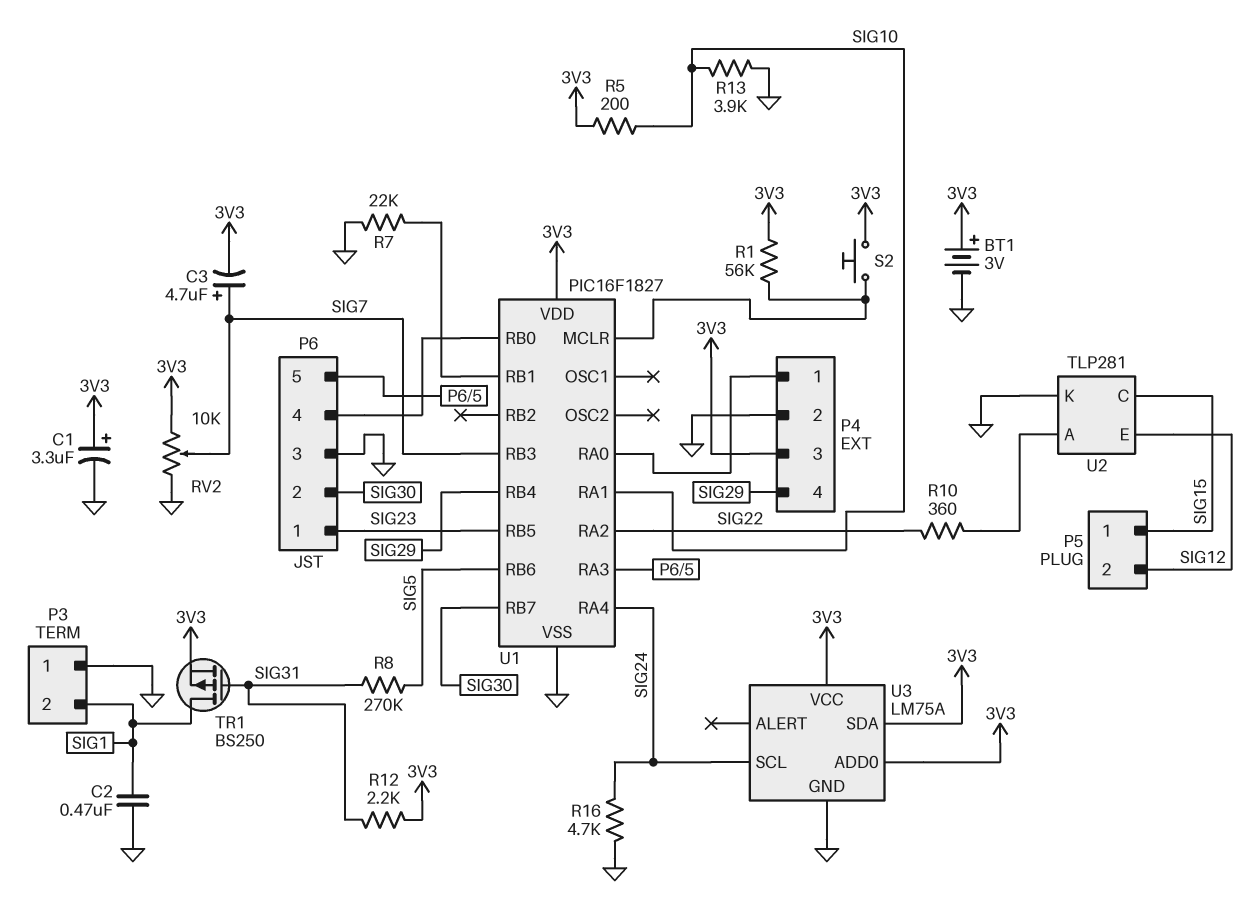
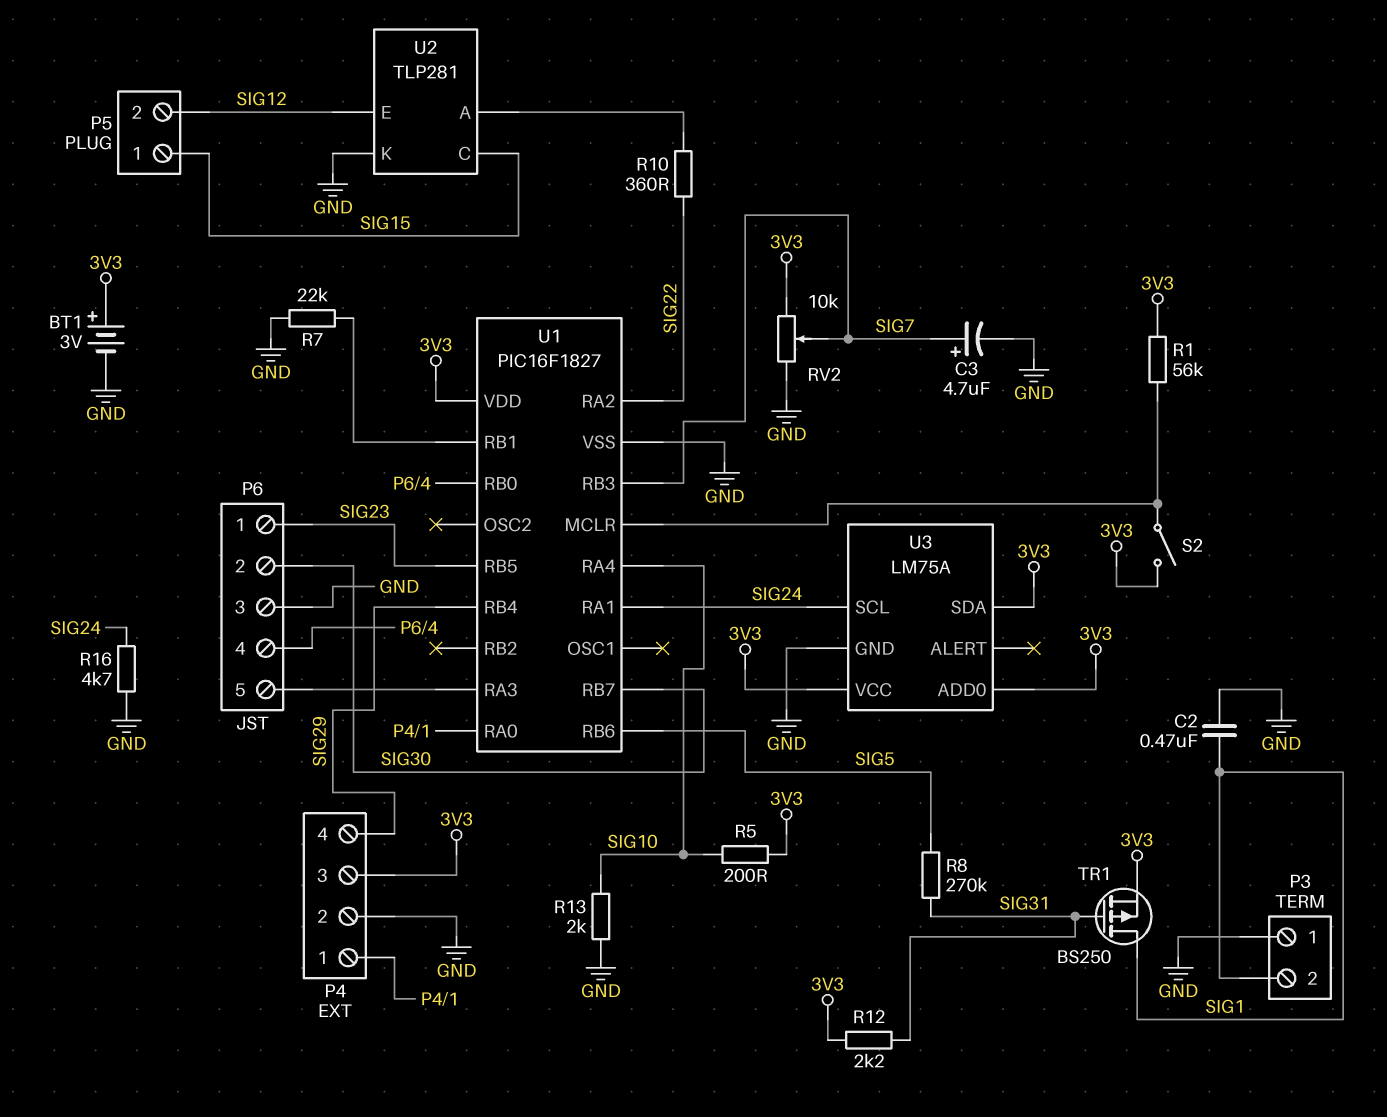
C1: 3.3uF (plus 3V3, minus GND) -> none
C3: 4.7uF (plus SIG7, minus 3V3) -> 4.7uF (plus SIG7, minus GND)
R13: 3.9k (GND, SIG10) -> 2k (GND, SIG10)
S2: button (3V3, U1/MCLR) -> switch (3V3, U1/MCLR)
U1 pin RA1: SIG10 -> SIG24
U1 pin RA4: SIG24 -> SIG10

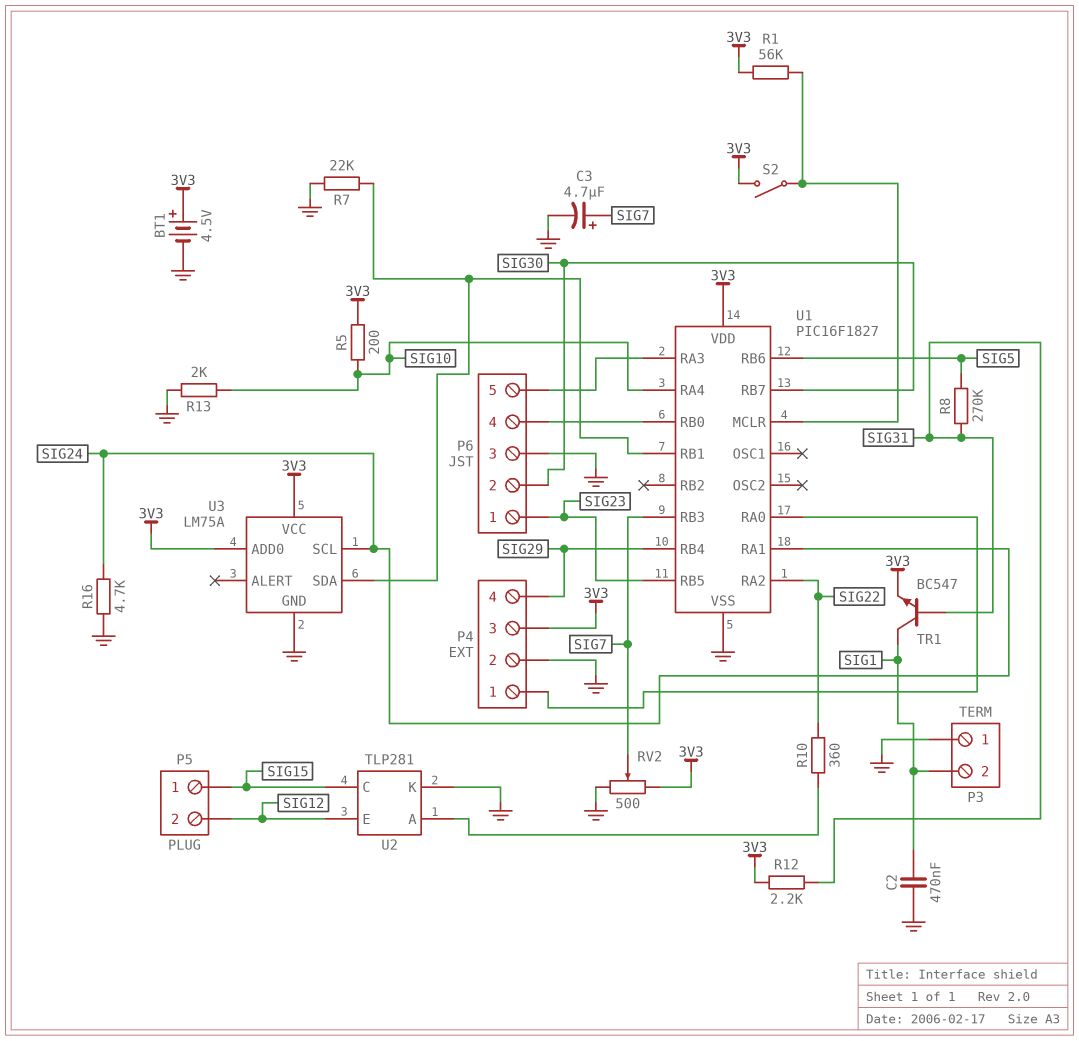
BT1: 3V (plus 3V3, minus GND) -> 4.5V (plus 3V3, minus GND)
RV2: 10k (3V3, GND, wiper SIG7) -> 500 (3V3, GND, wiper SIG7)
TR1: PMOS BS250 (G SIG31, D SIG1, S 3V3) -> NPN BC547 (B SIG31, C SIG1, E 3V3)
U3 pin SDA: 3V3 -> U1/RB1

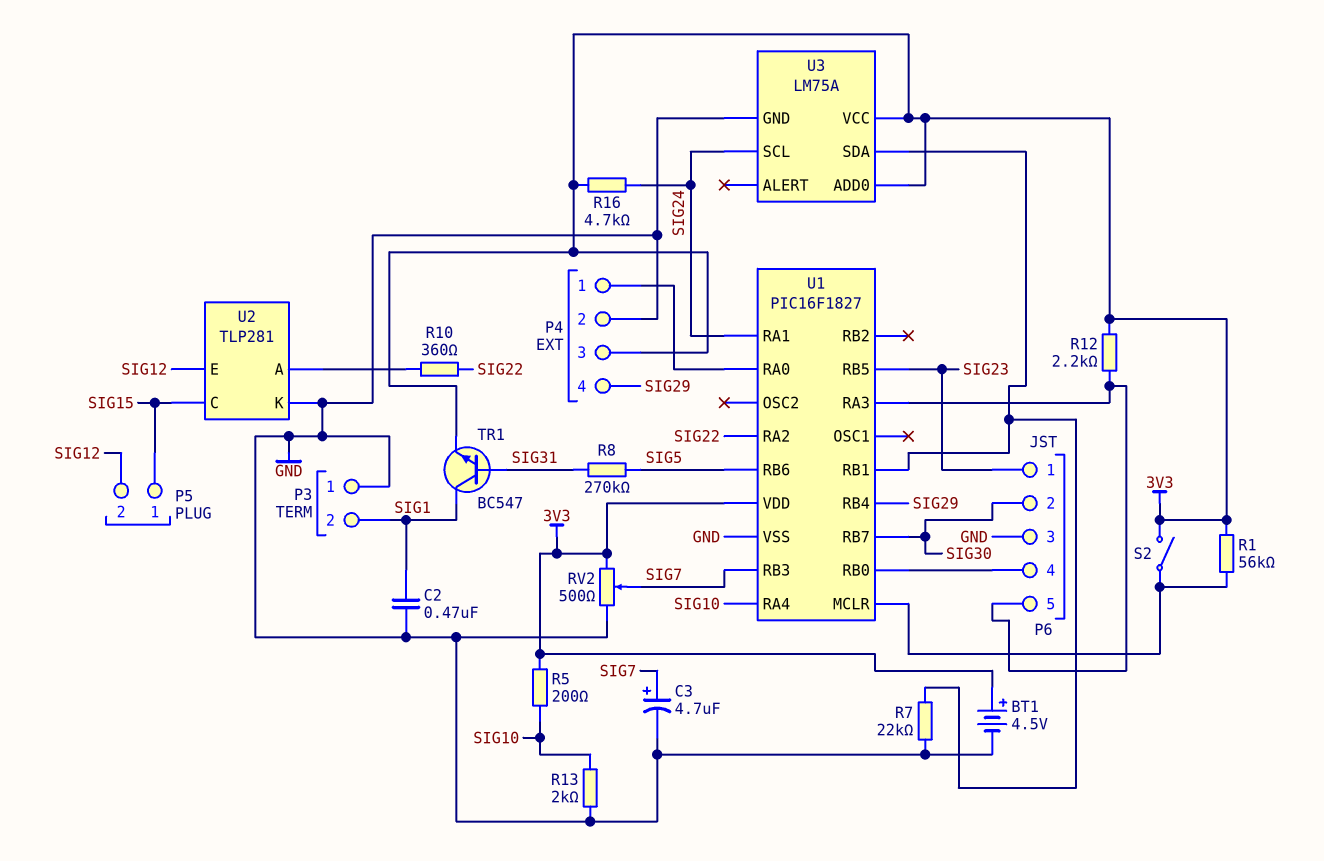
R12: 2.2k (3V3, SIG31) -> 2.2k (3V3, P6/5)
R16: 4.7k (GND, SIG24) -> 4.7k (3V3, SIG24)

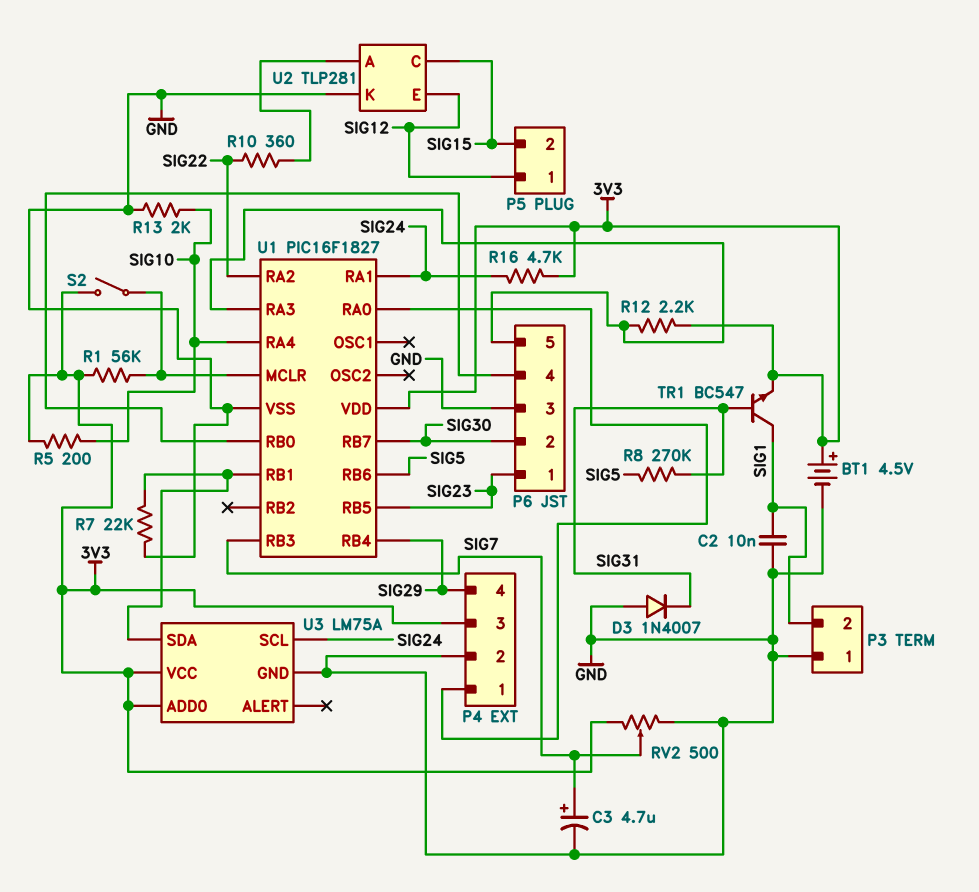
C2: 470nF (GND, SIG1) -> 10nF (GND, SIG1)
D3: none -> diode 1N4007 (A GND, K SIG31)
P5 pin 1: SIG15 -> SIG12
P5 pin 2: SIG12 -> SIG15

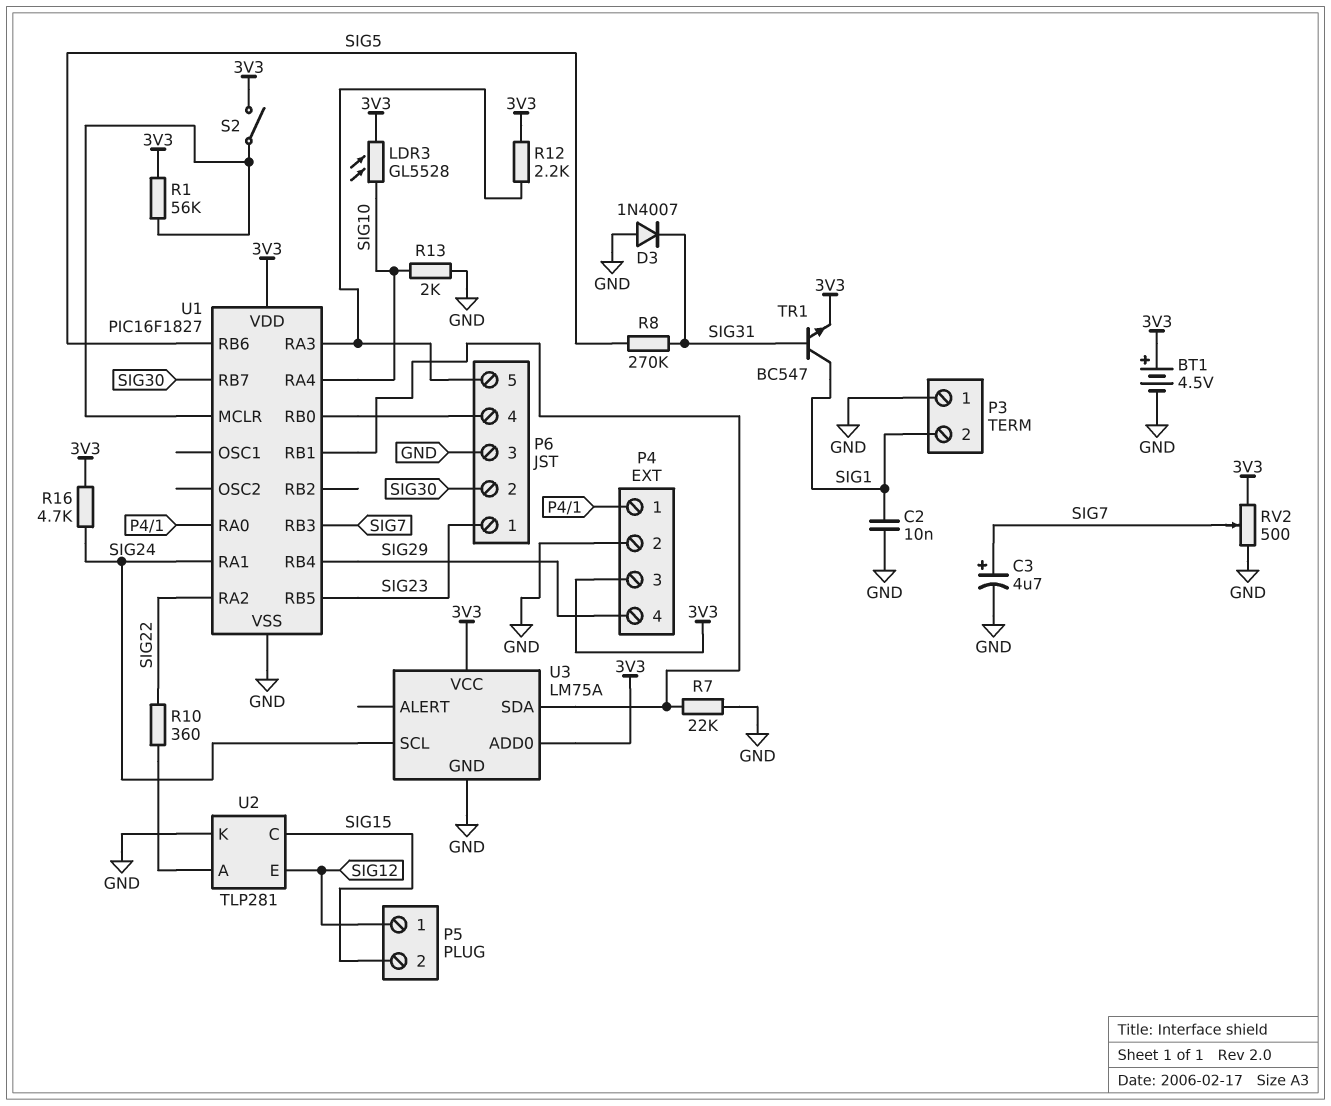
LDR3: none -> GL5528 (3V3, SIG10)
R5: 200 (3V3, SIG10) -> none

